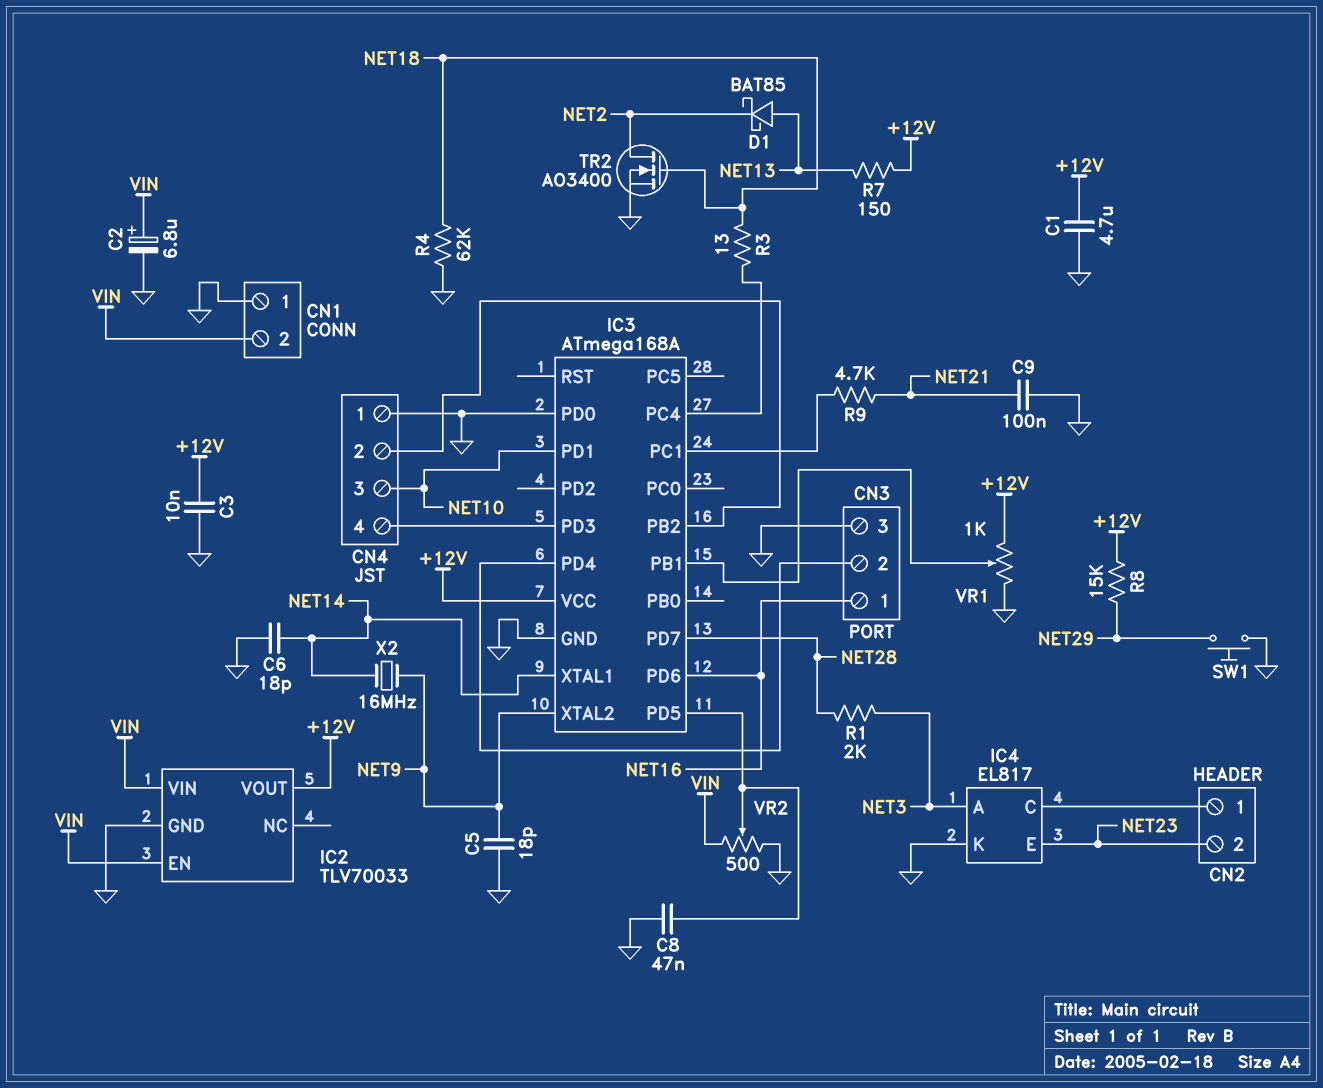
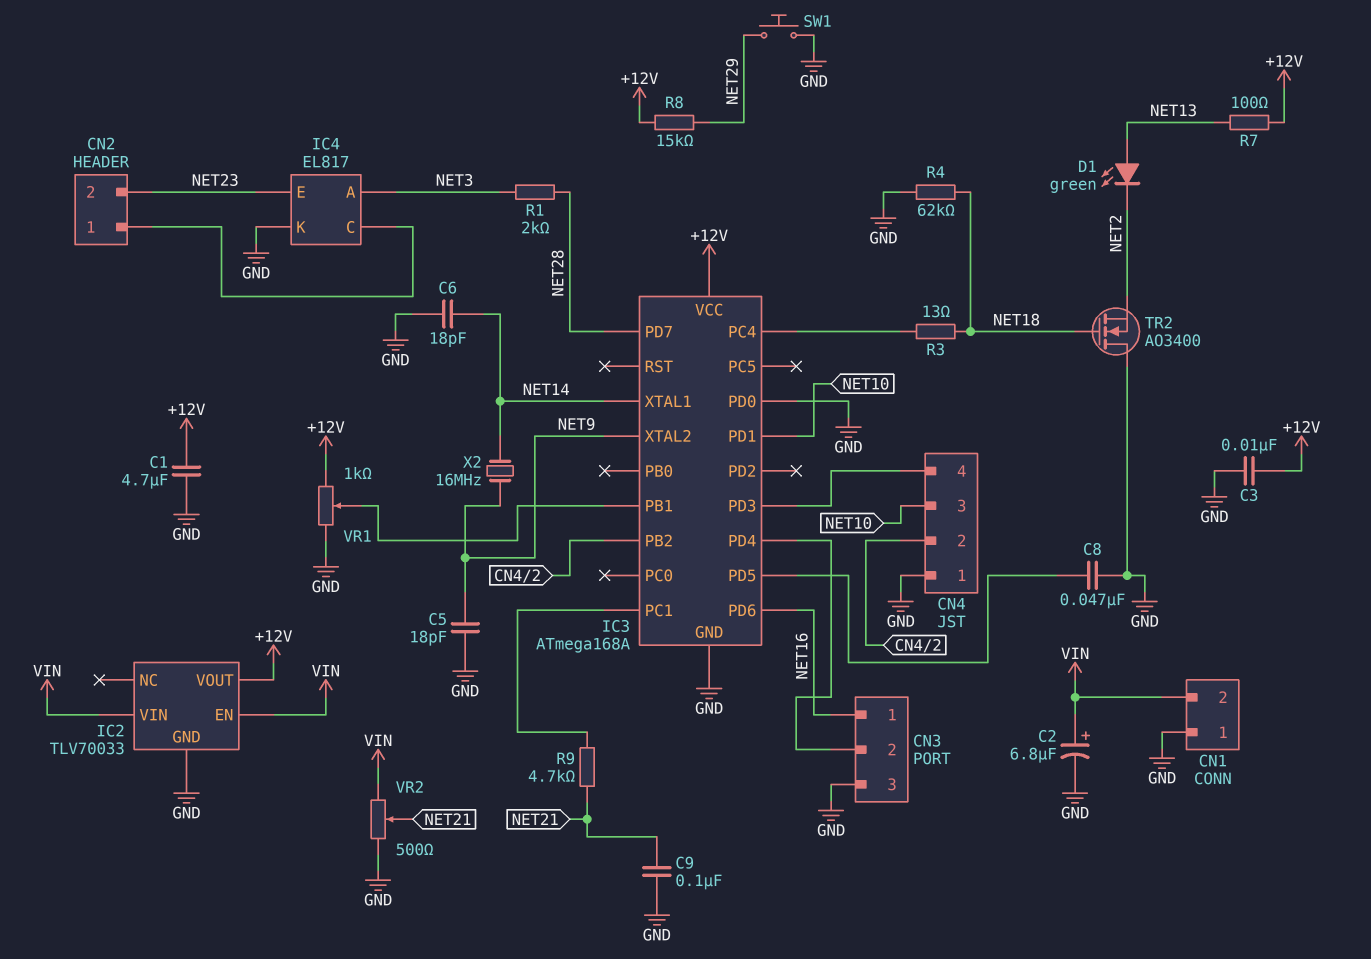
D1: schottky BAT85 (A NET13, K NET2) -> LED green (A NET13, K NET2)
R7: 150 (+12V, NET13) -> 100 (+12V, NET13)
TR2: NMOS AO3400 (G NET18, D NET2, S GND) -> NMOS AO3400 (G NET18, D GND, S NET2)
VR2: 500 (GND, VIN, wiper IC3/PD5) -> 500 (GND, VIN, wiper NET21)

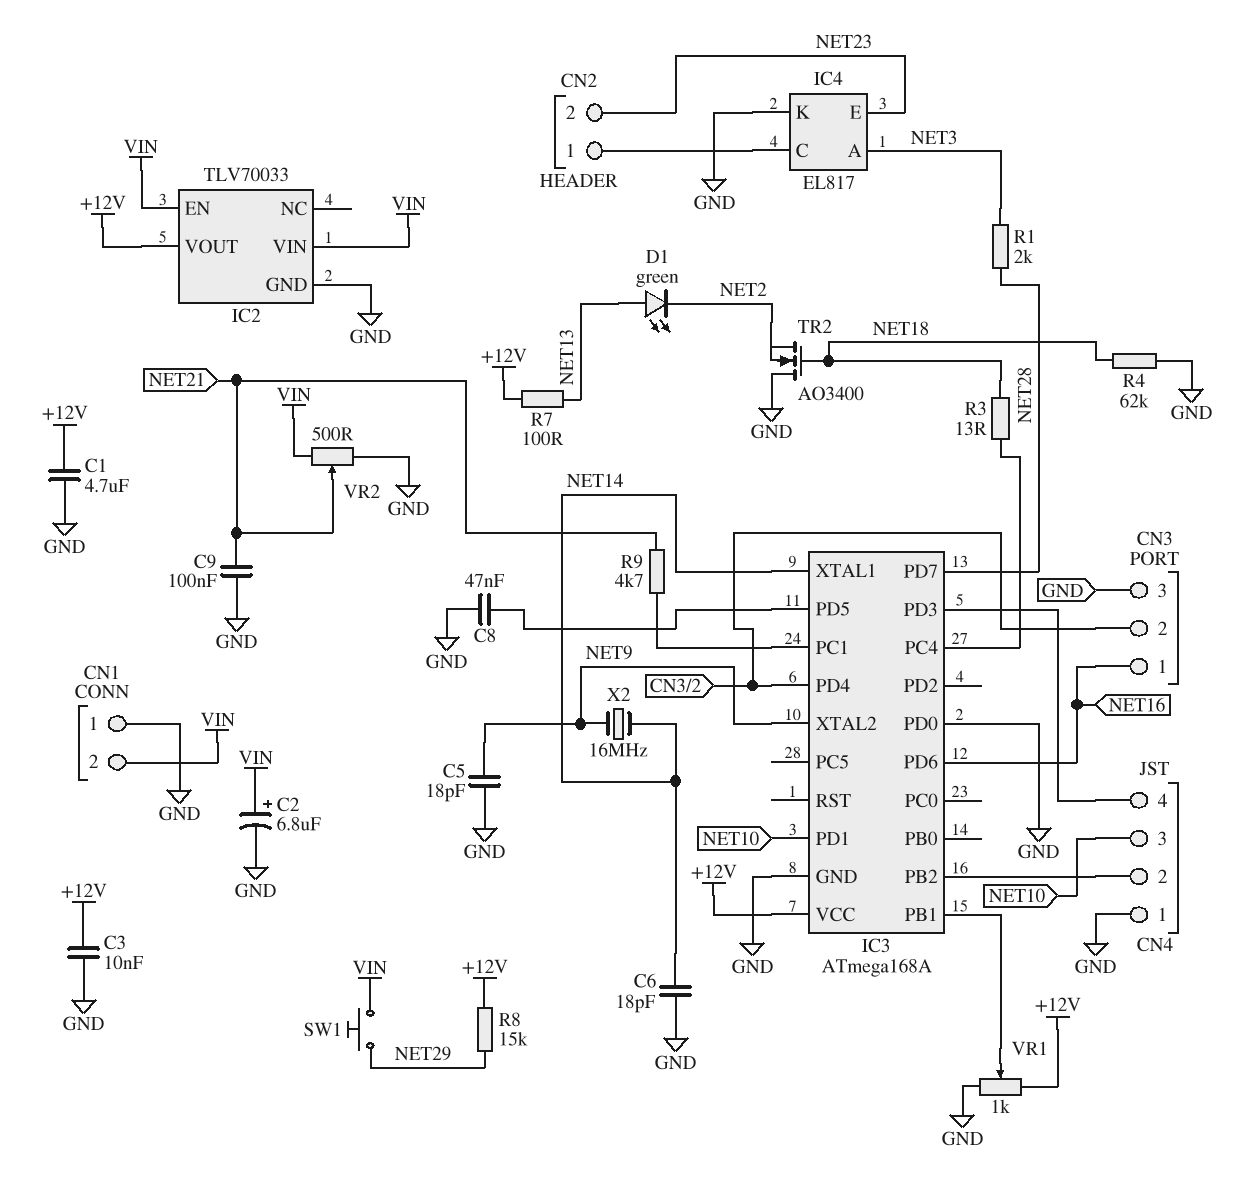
SW1: button (GND, NET29) -> button (NET29, VIN)

